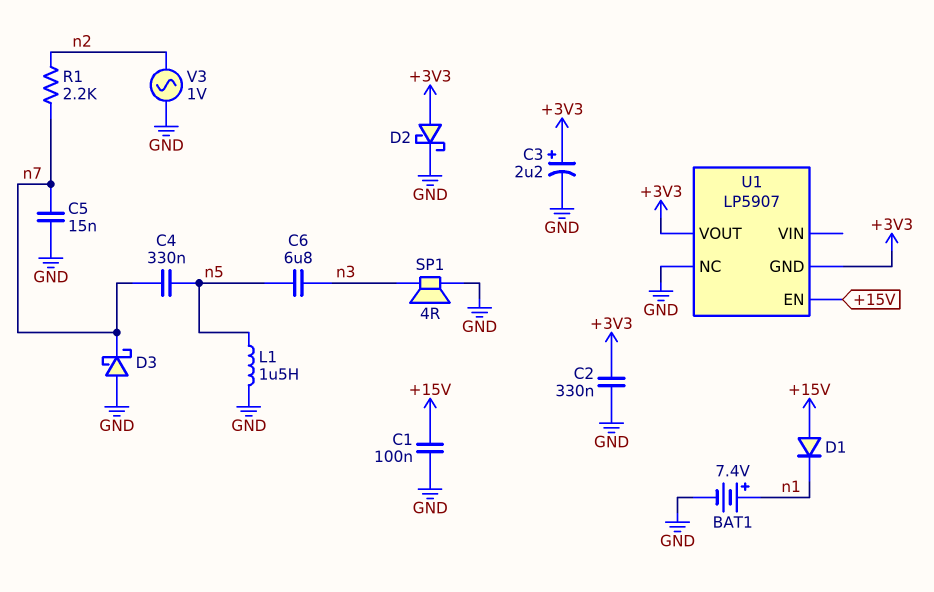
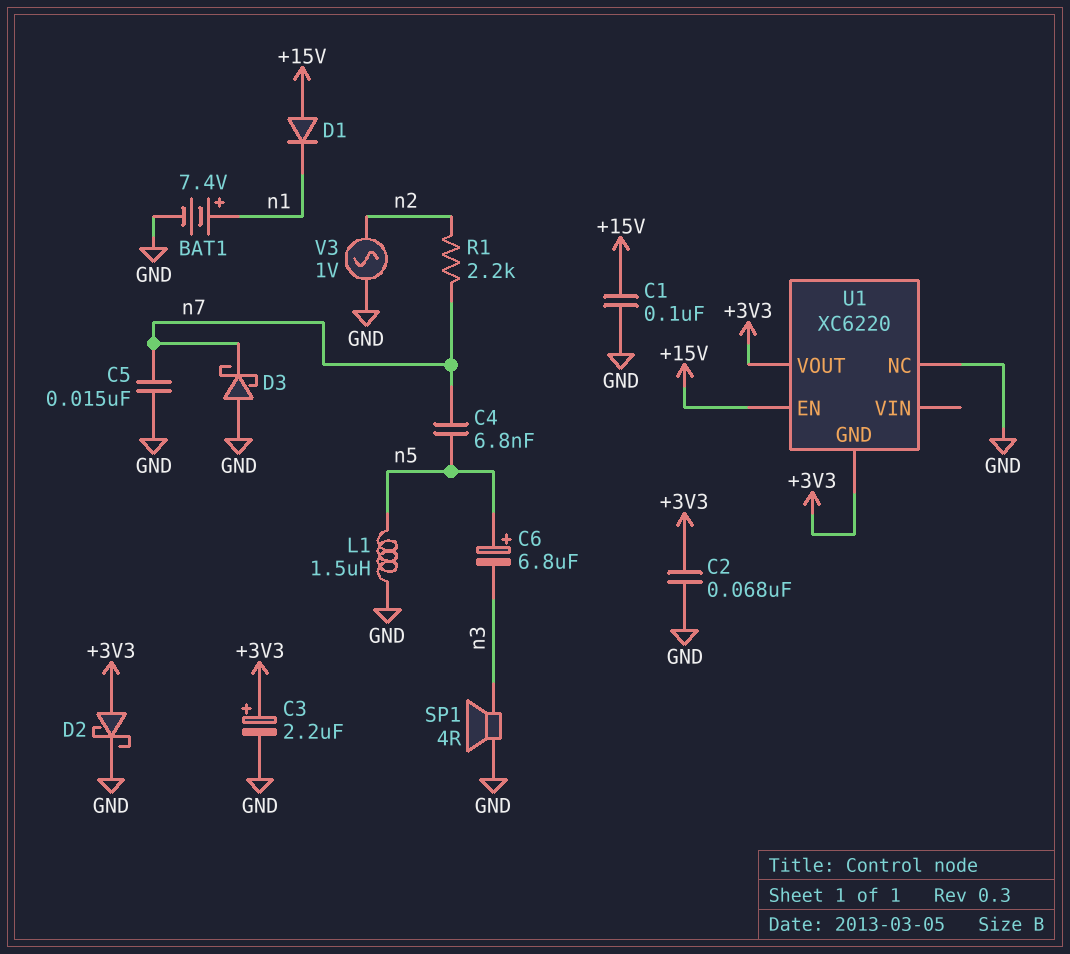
C2: 330nF (+3V3, GND) -> 68nF (+3V3, GND)
C4: 330nF (n5, n7) -> 6.8nF (n5, n7)
C6: 6.8uF (n3, n5) -> 6.8uF (plus n5, minus n3)
U1: LP5907 -> XC6220

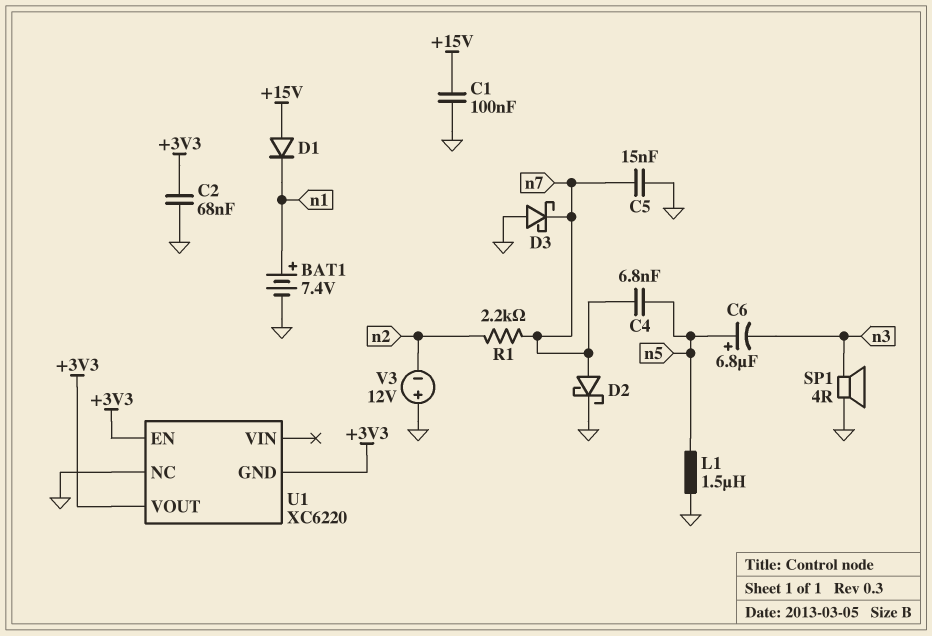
C3: 2.2uF (plus +3V3, minus GND) -> none
D2: schottky (A +3V3, K GND) -> schottky (A n7, K GND)
U1 pin EN: +15V -> +3V3
V3: AC 1V (GND, n2) -> 12V (plus GND, minus n2)

